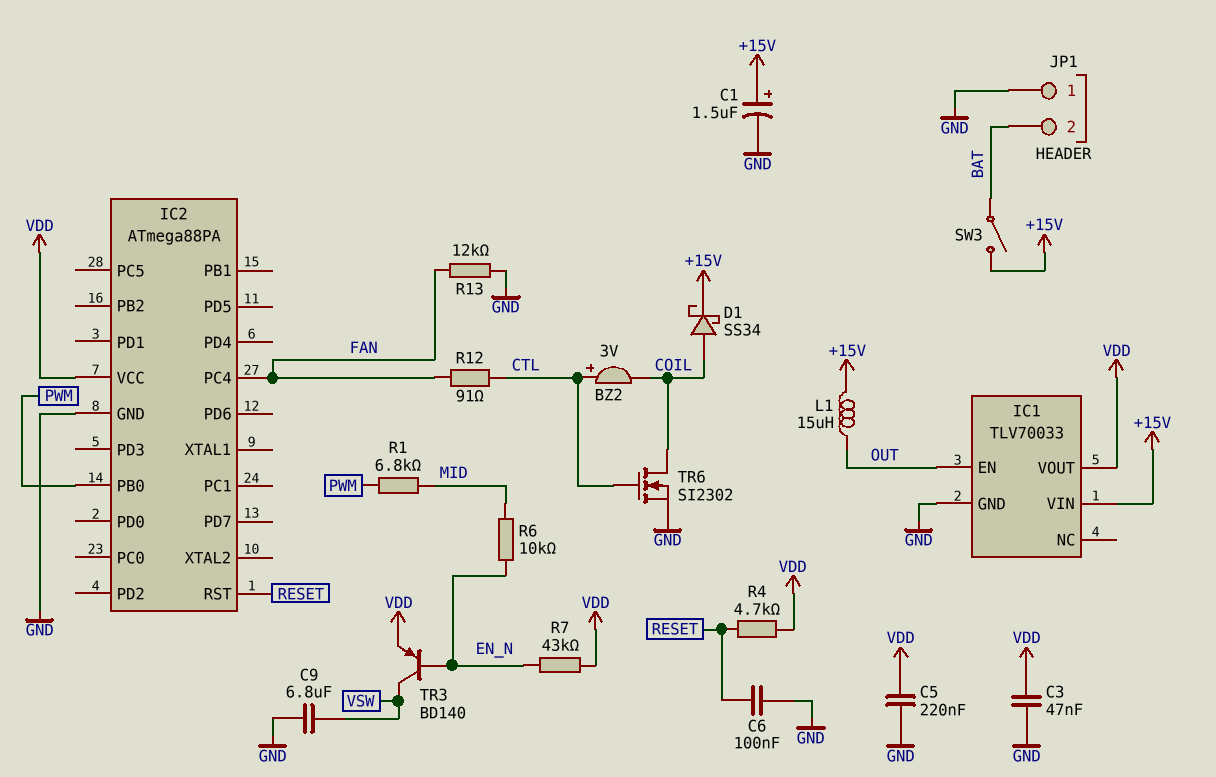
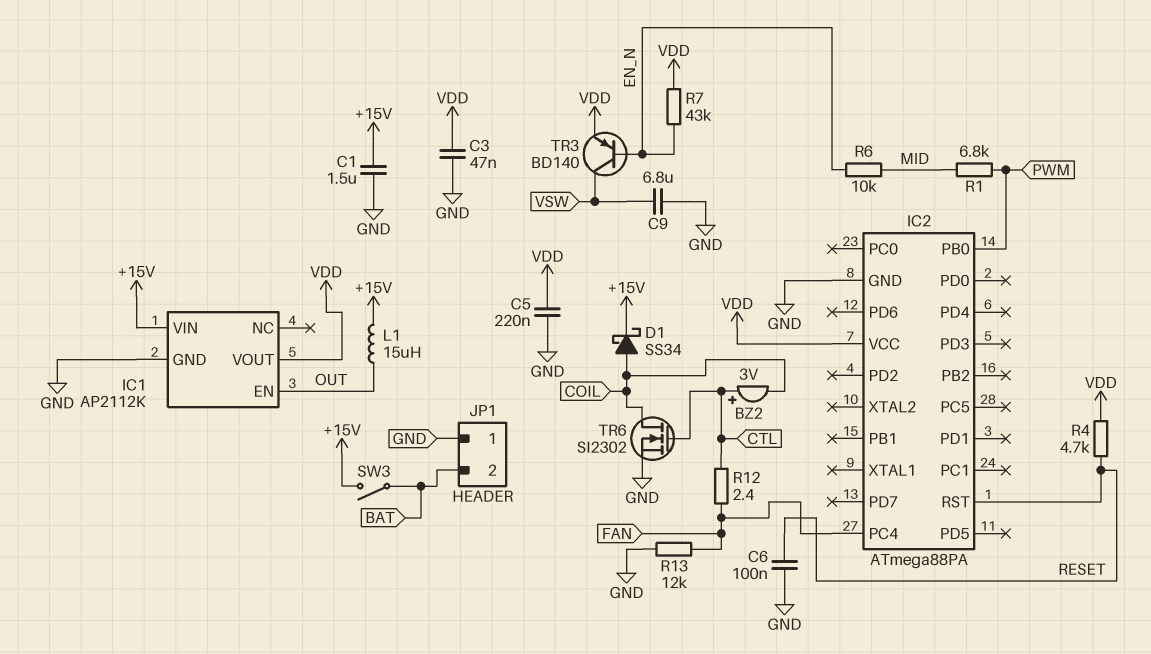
C1: 1.5uF (plus +15V, minus GND) -> 1.5uF (+15V, GND)
IC1: TLV70033 -> AP2112K
R12: 91 (CTL, FAN) -> 2.4 (CTL, FAN)

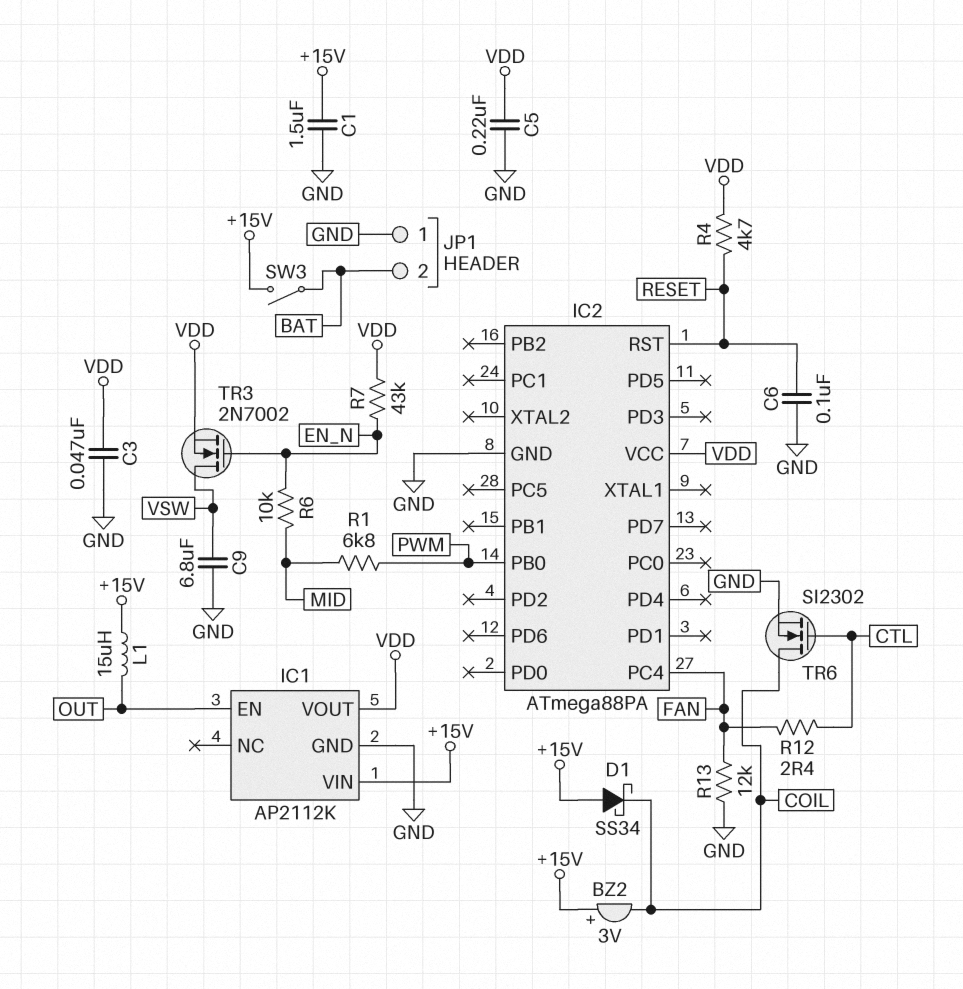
BZ2: buzzer 3V (plus CTL, minus COIL) -> buzzer 3V (plus +15V, minus COIL)
D1: schottky SS34 (A COIL, K +15V) -> schottky SS34 (A +15V, K COIL)
TR3: PNP BD140 (B EN_N, C VSW, E VDD) -> NMOS 2N7002 (G EN_N, D VSW, S VDD)

